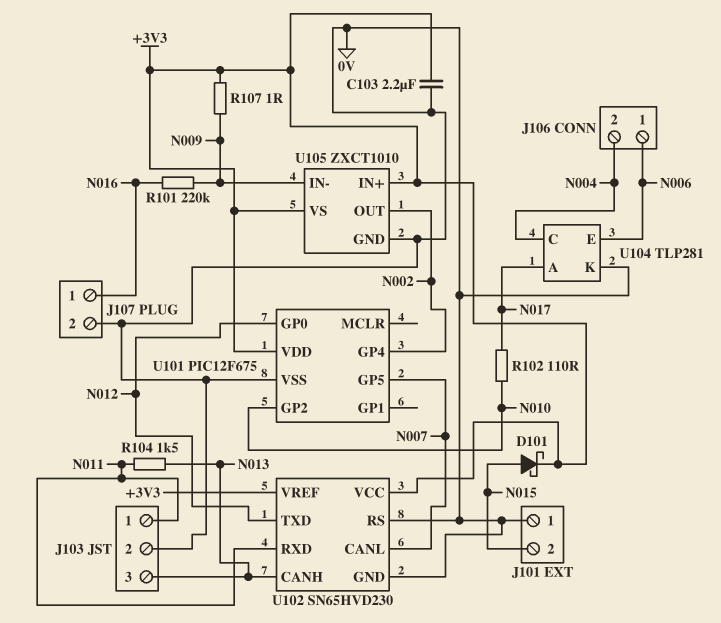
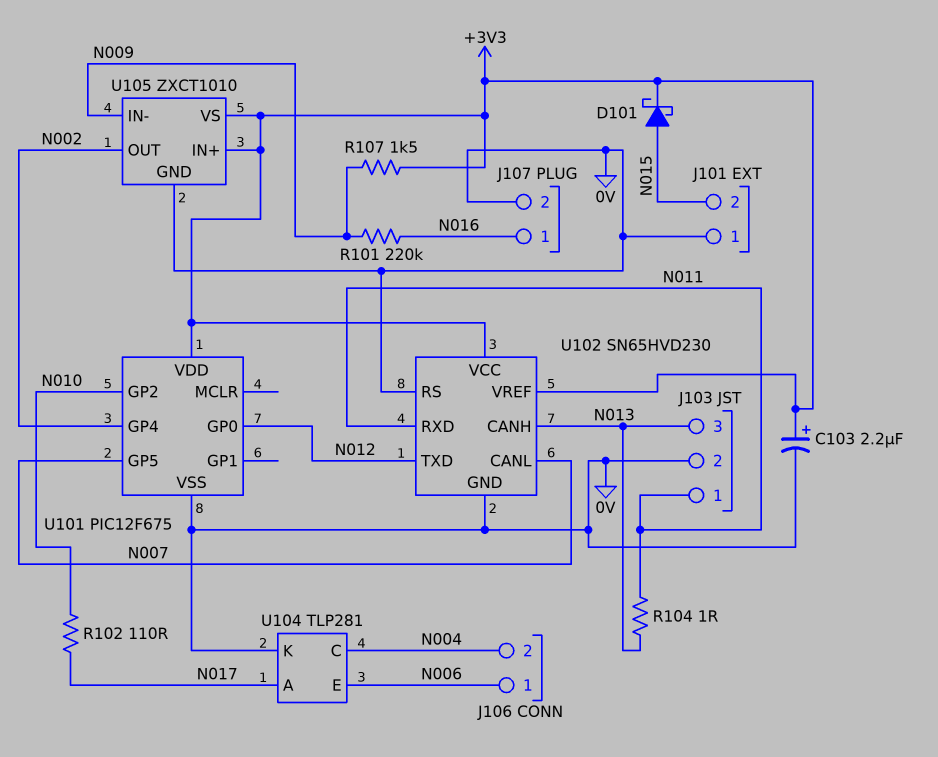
C103: 2.2uF (+3V3, 0V) -> 2.2uF (plus +3V3, minus 0V)
R104: 1.5k (N011, N013) -> 1 (N011, N013)
R107: 1 (+3V3, N009) -> 1.5k (+3V3, N009)

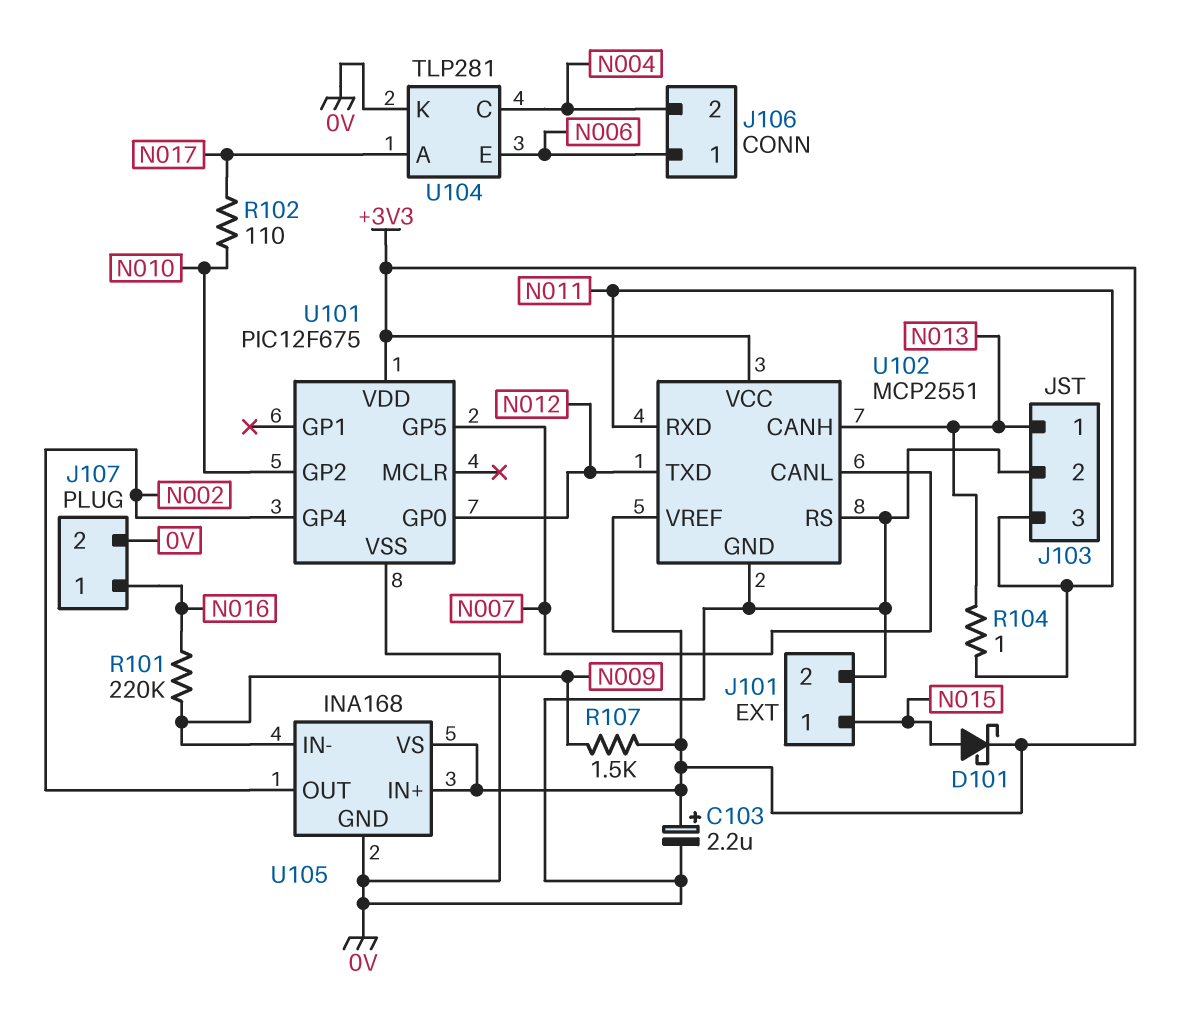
J101 pin 1: 0V -> N015
J101 pin 2: N015 -> 0V
J103 pin 1: N011 -> N013
J103 pin 3: N013 -> N011
U102: SN65HVD230 -> MCP2551
U105: ZXCT1010 -> INA168

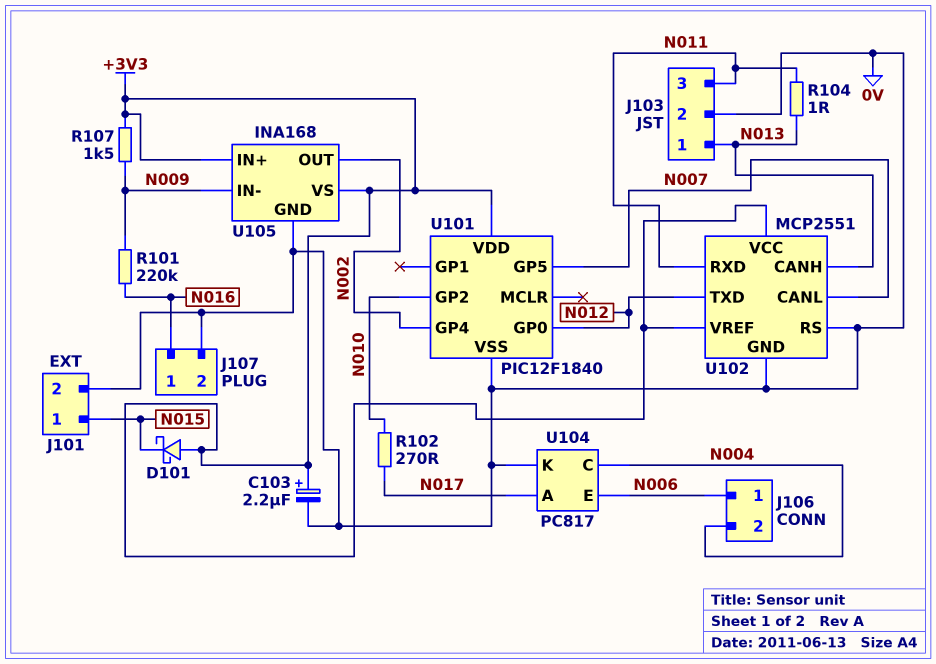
D101: schottky (A N015, K +3V3) -> schottky (A +3V3, K N015)
R102: 110 (N010, N017) -> 270 (N010, N017)
U101: PIC12F675 -> PIC12F1840
U104: TLP281 -> PC817

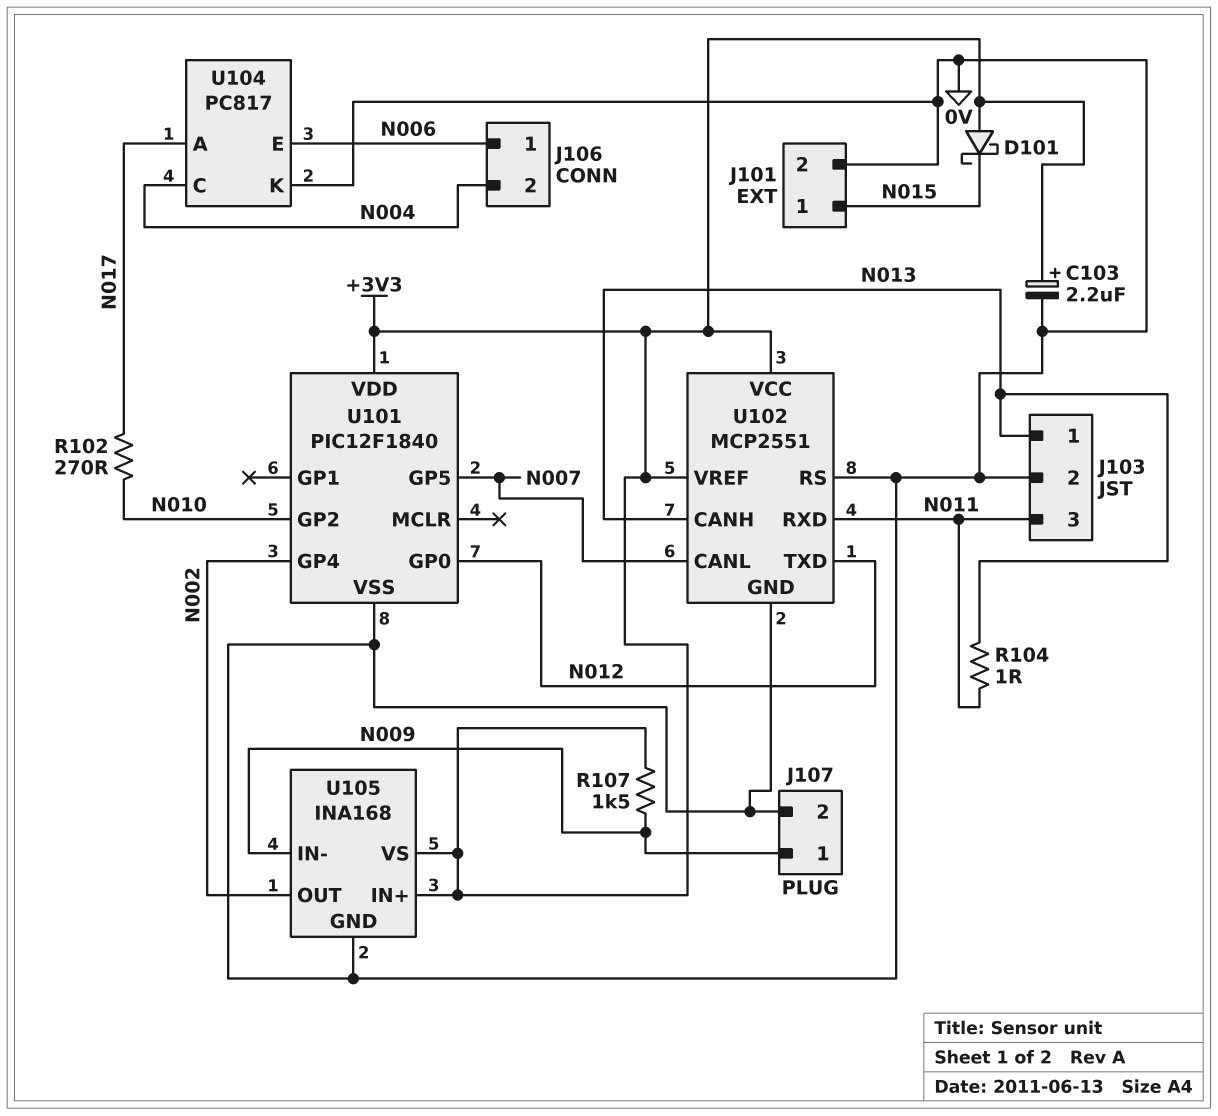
J107 pin 1: N016 -> N009
R101: 220k (N009, N016) -> none

